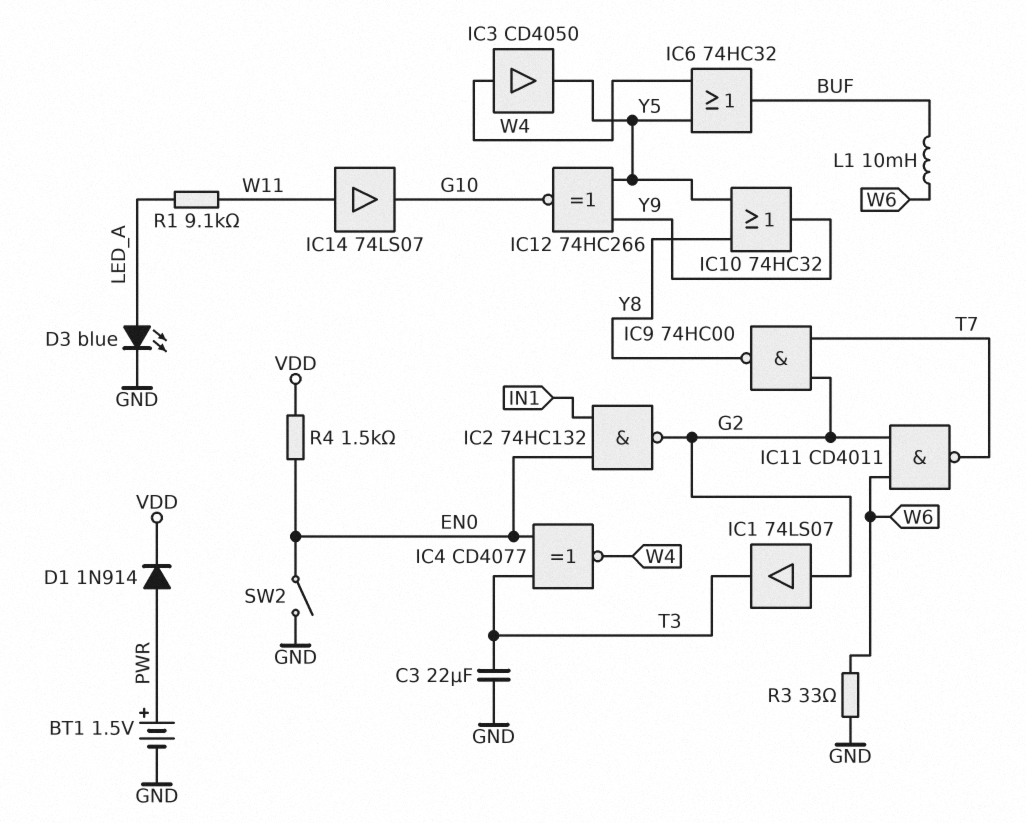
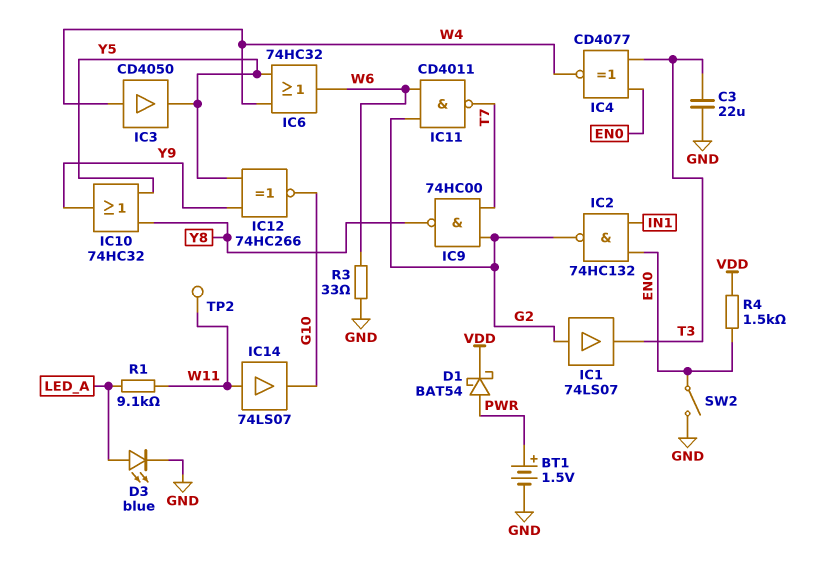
D1: diode 1N914 (A PWR, K VDD) -> schottky BAT54 (A PWR, K VDD)
IC6: OR 74HC32 (in W4, in Y5, out BUF) -> OR 74HC32 (in W4, in Y5, out W6)
L1: 10mH (BUF, W6) -> none
TP2: none -> test point (W11)

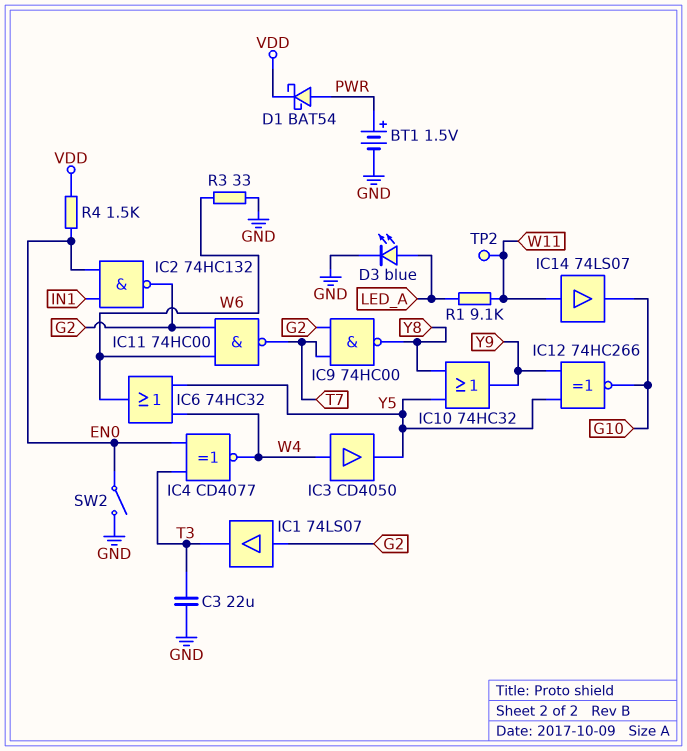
IC11: NAND CD4011 (in G2, in W6, out T7) -> NAND 74HC00 (in G2, in W6, out T7)

